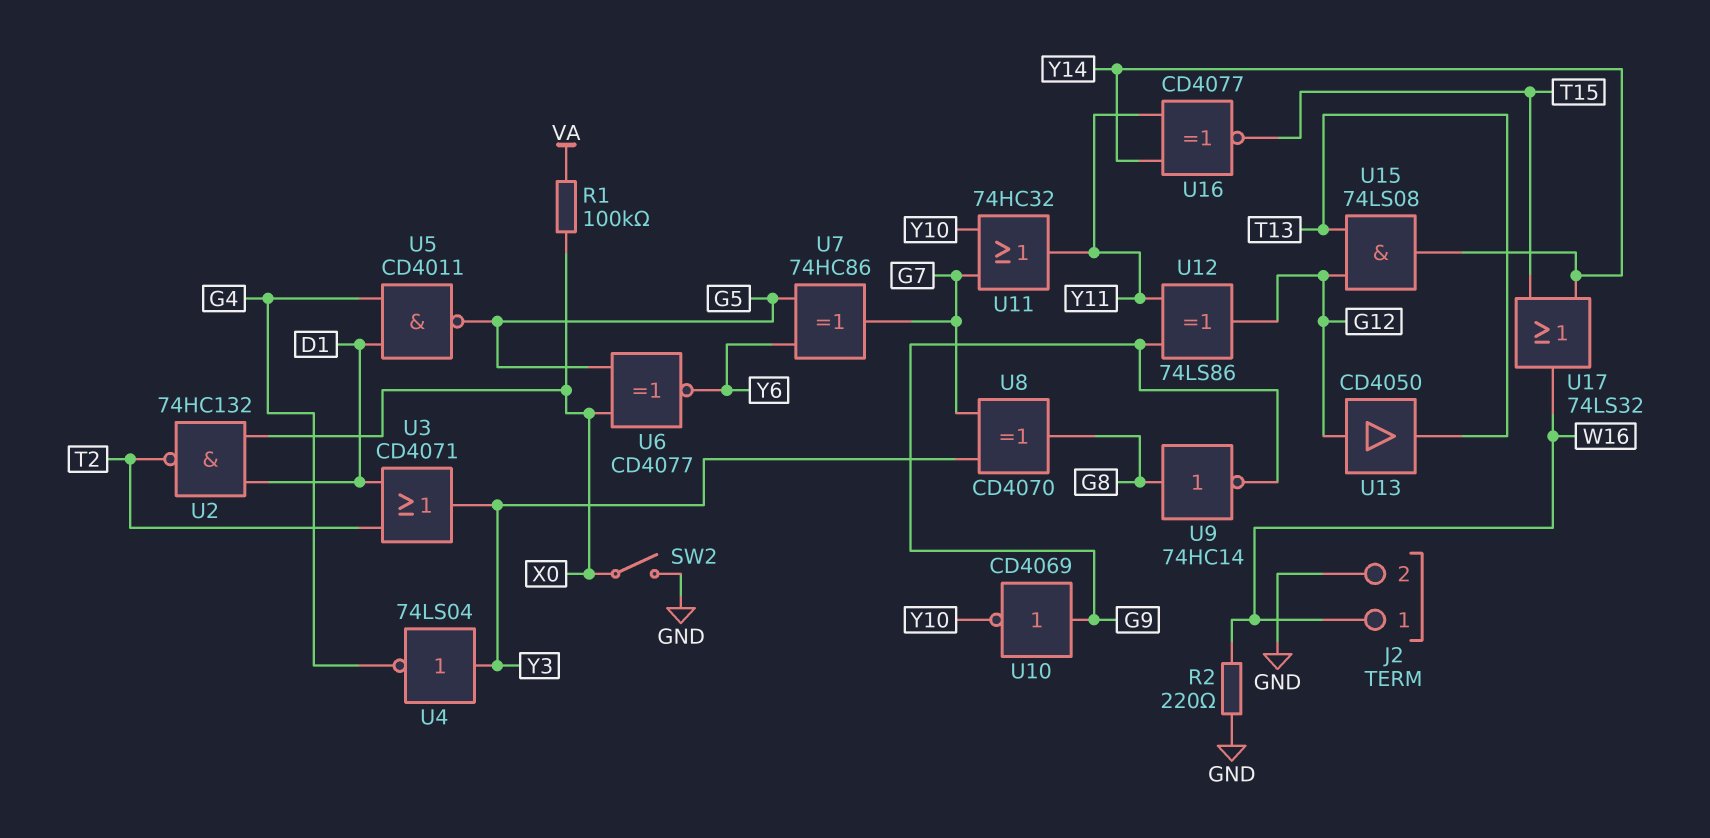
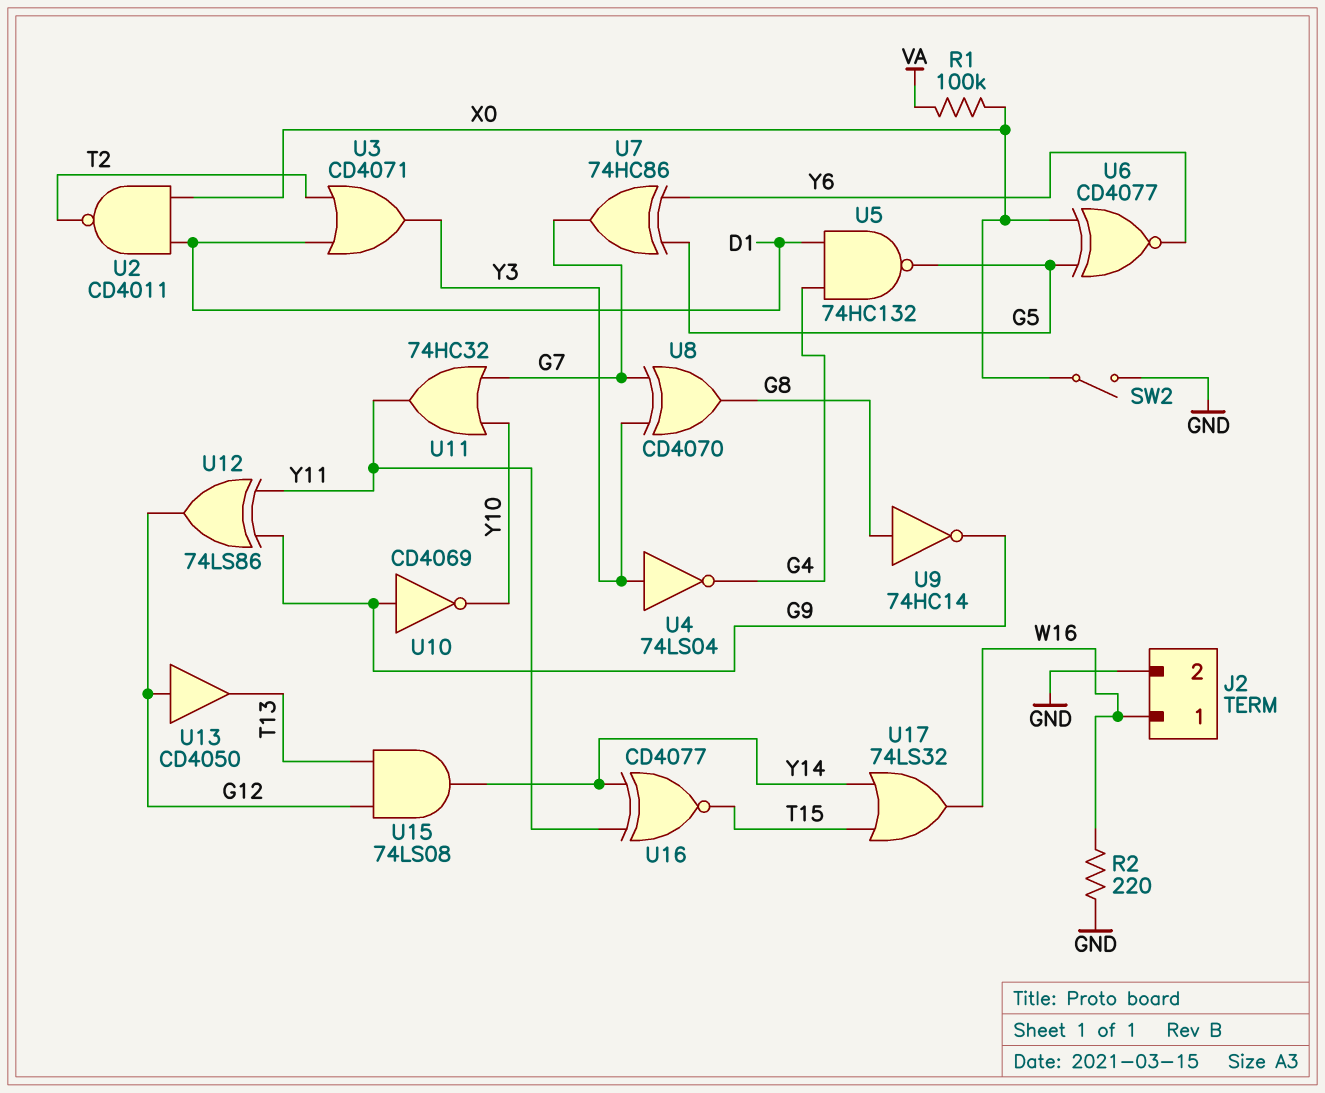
U2: NAND 74HC132 (in D1, in X0, out T2) -> NAND CD4011 (in D1, in X0, out T2)
U5: NAND CD4011 (in D1, in G4, out G5) -> NAND 74HC132 (in D1, in G4, out G5)

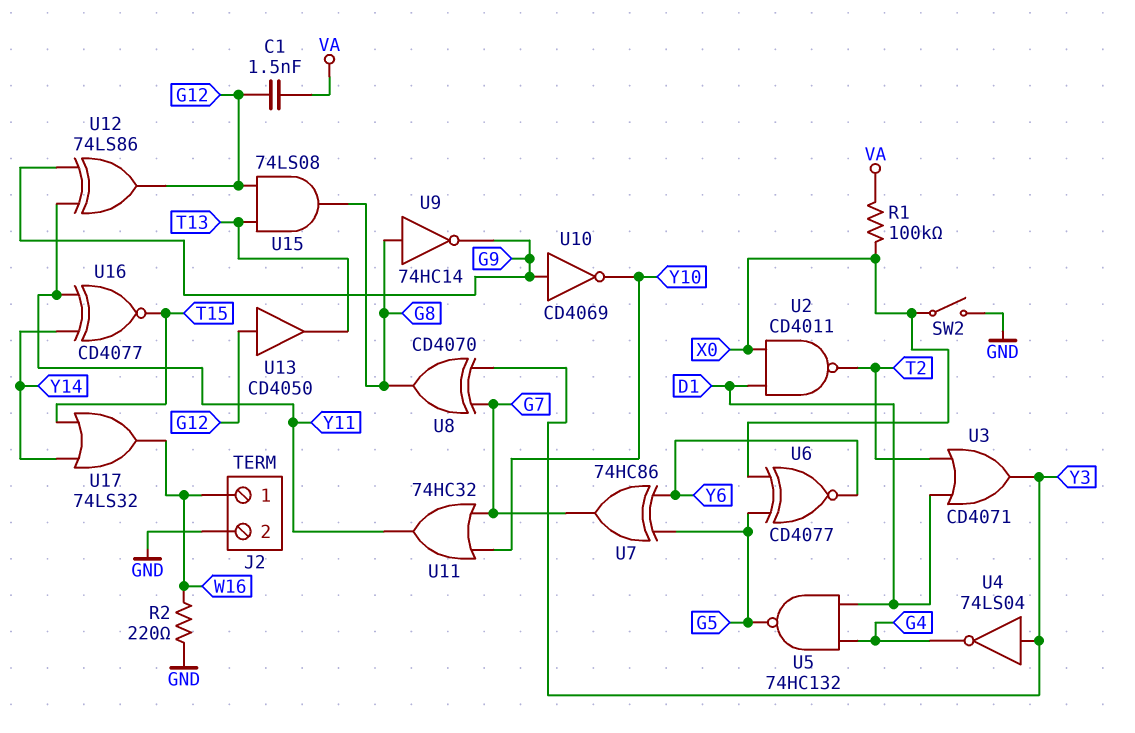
C1: none -> 1.5nF (G12, VA)
U15: AND 74LS08 (in G12, in T13, out Y14) -> AND 74LS08 (in G12, in T13, out G8)

